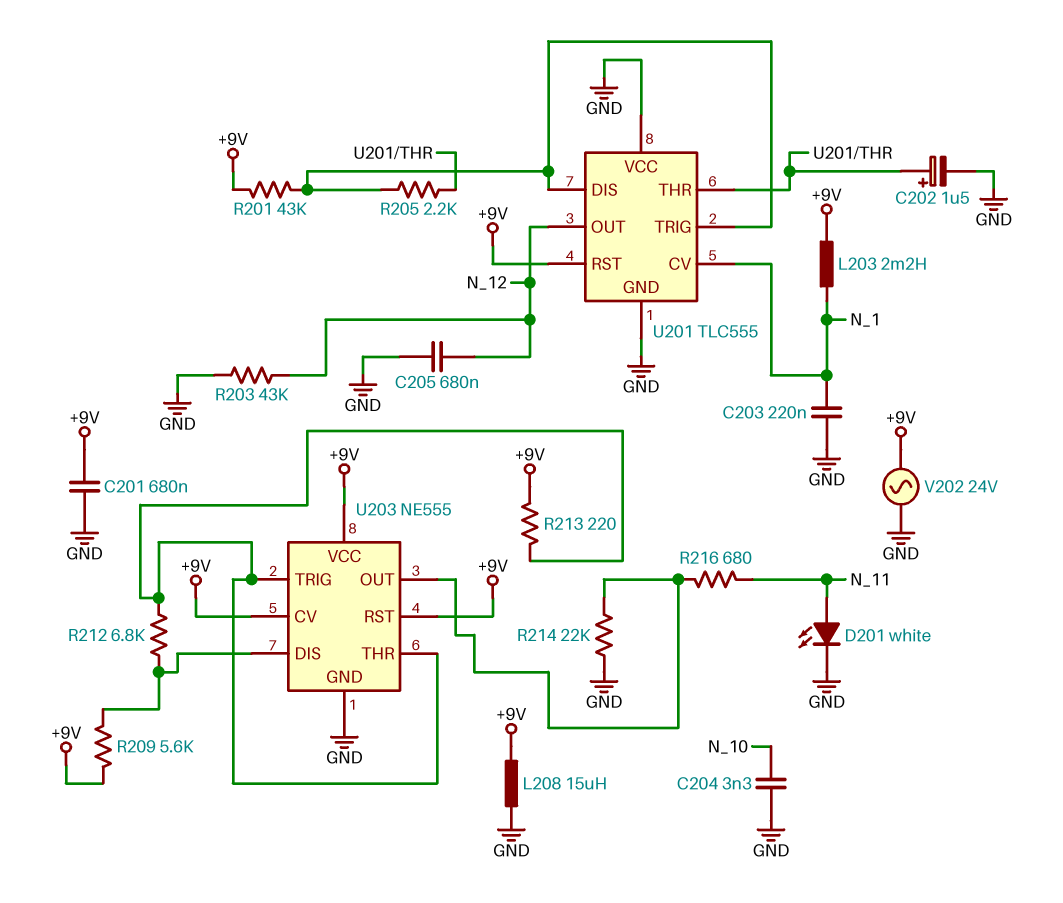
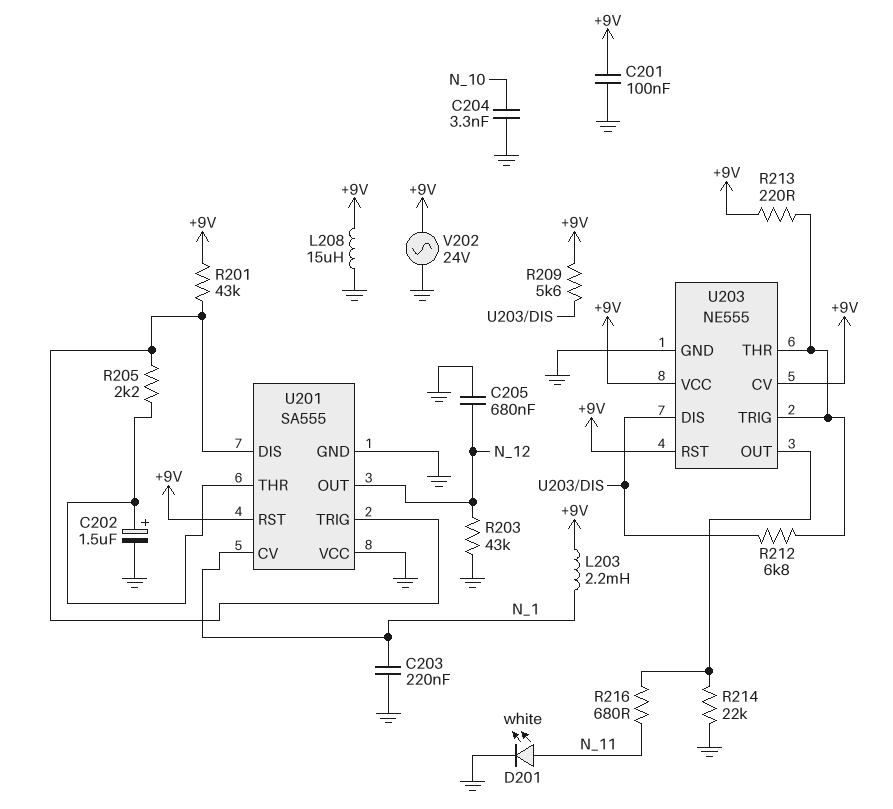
C201: 680nF (+9V, GND) -> 100nF (+9V, GND)
U201: TLC555 -> SA555

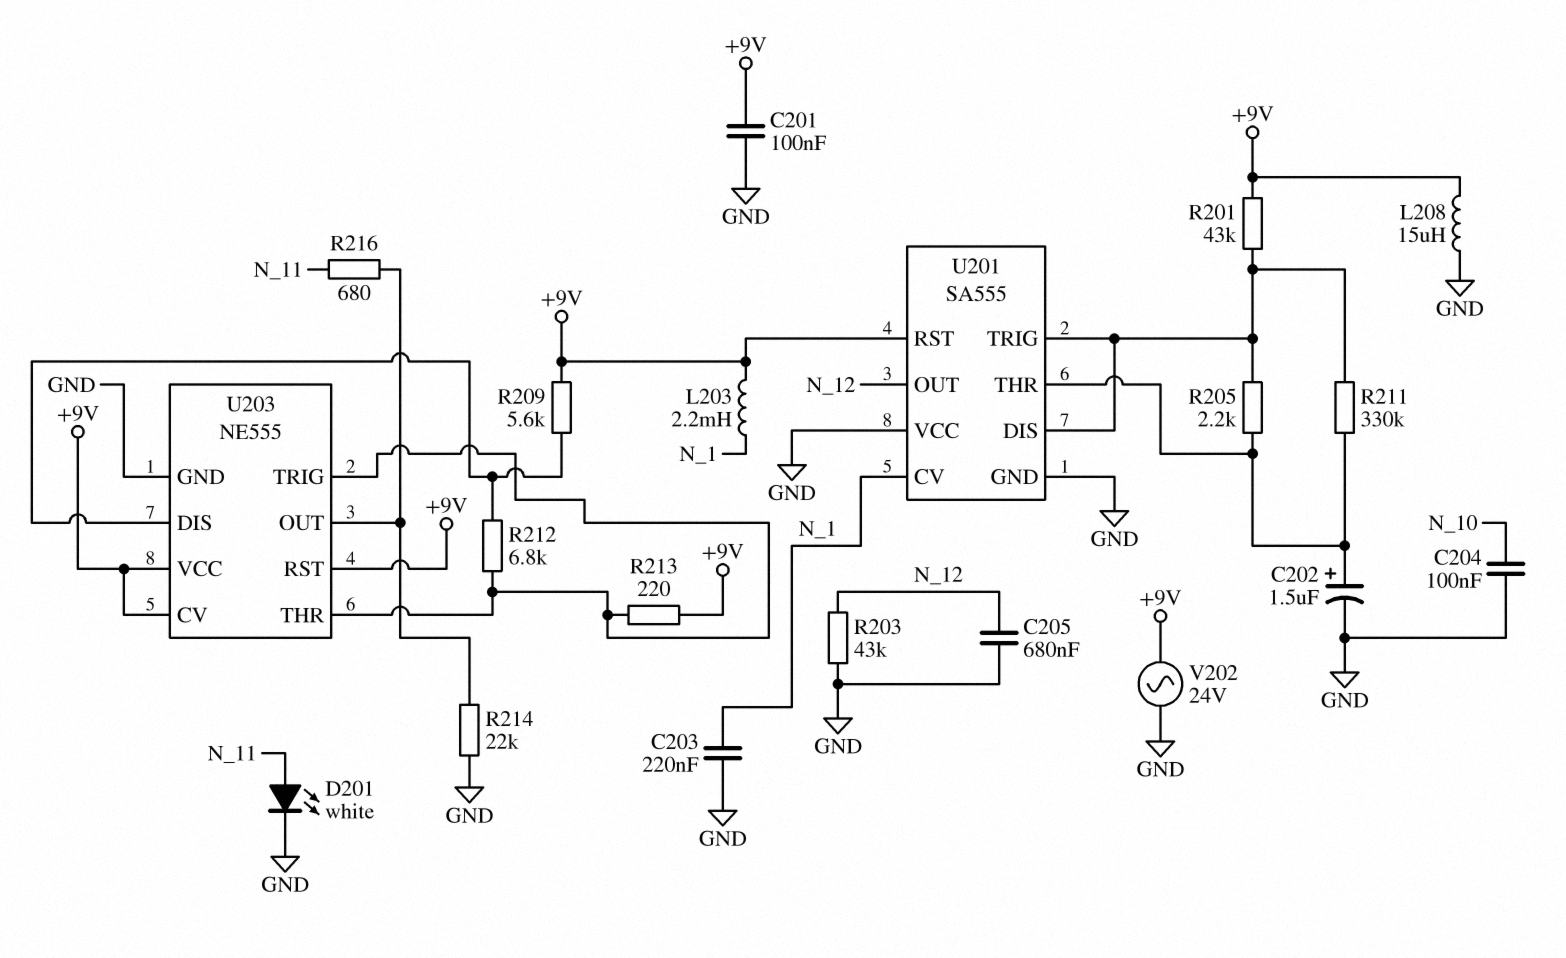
C204: 3.3nF (GND, N_10) -> 100nF (GND, N_10)
R211: none -> 330k (U201/DIS, U201/THR)

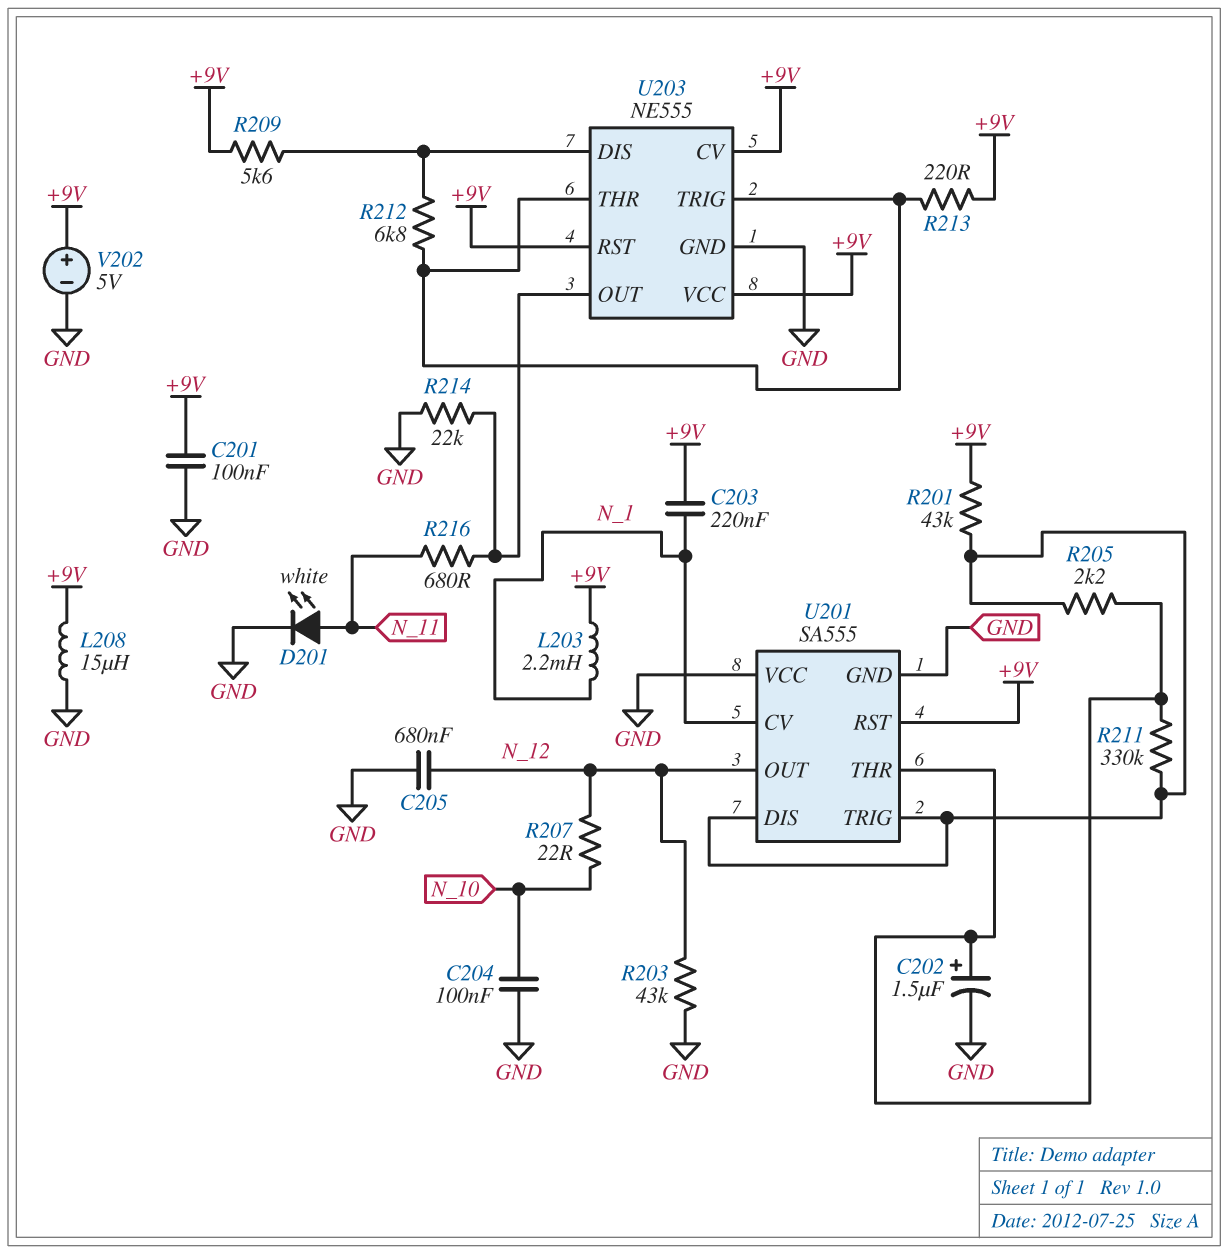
C203: 220nF (GND, N_1) -> 220nF (+9V, N_1)
R207: none -> 22 (N_10, N_12)
V202: AC 24V (+9V, GND) -> 5V (plus +9V, minus GND)

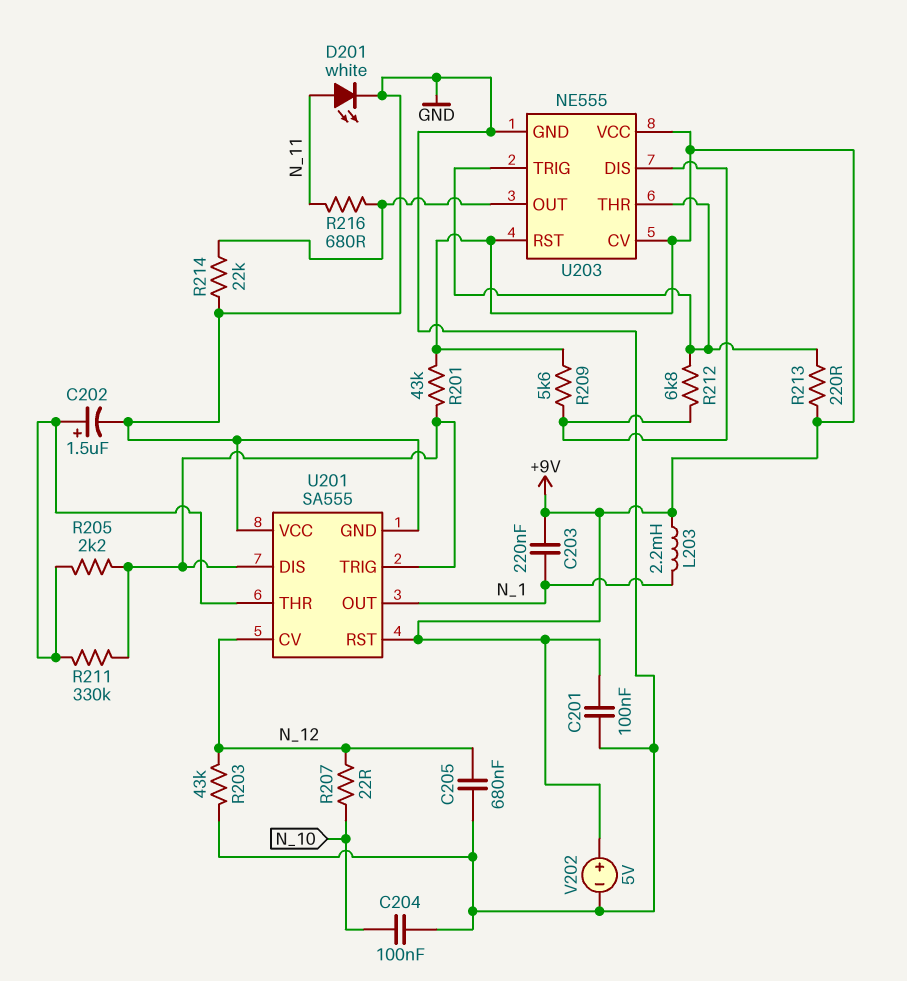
L208: 15uH (+9V, GND) -> none
U201 pin CV: N_1 -> N_12
U201 pin OUT: N_12 -> N_1

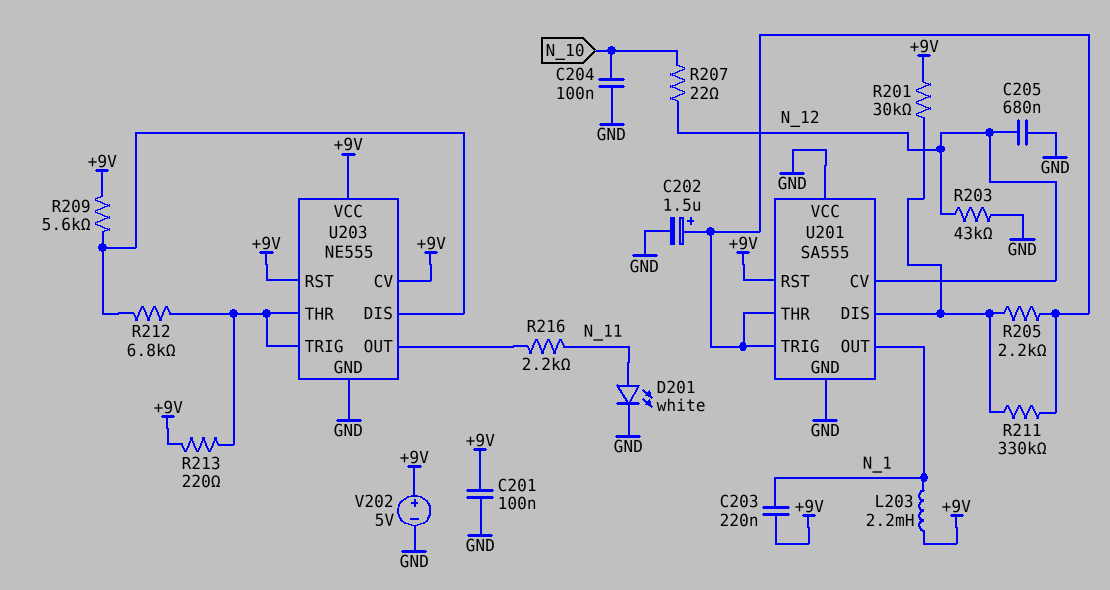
R201: 43k (+9V, U201/DIS) -> 30k (+9V, U201/DIS)
R214: 22k (GND, U203/OUT) -> none
R216: 680 (N_11, U203/OUT) -> 2.2k (N_11, U203/OUT)
U201 pin TRIG: U201/DIS -> U201/THR

